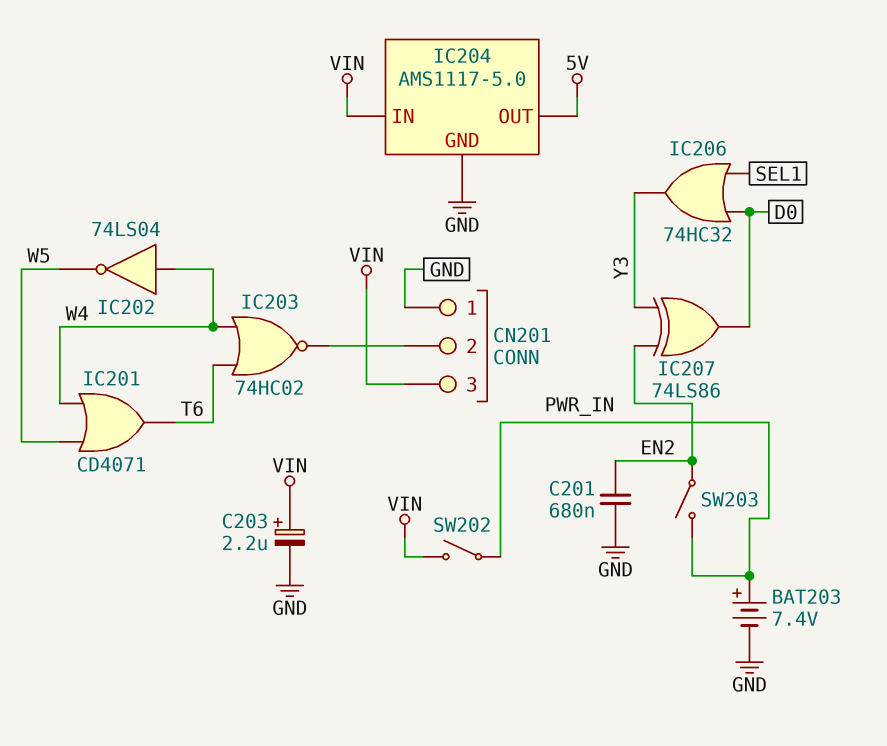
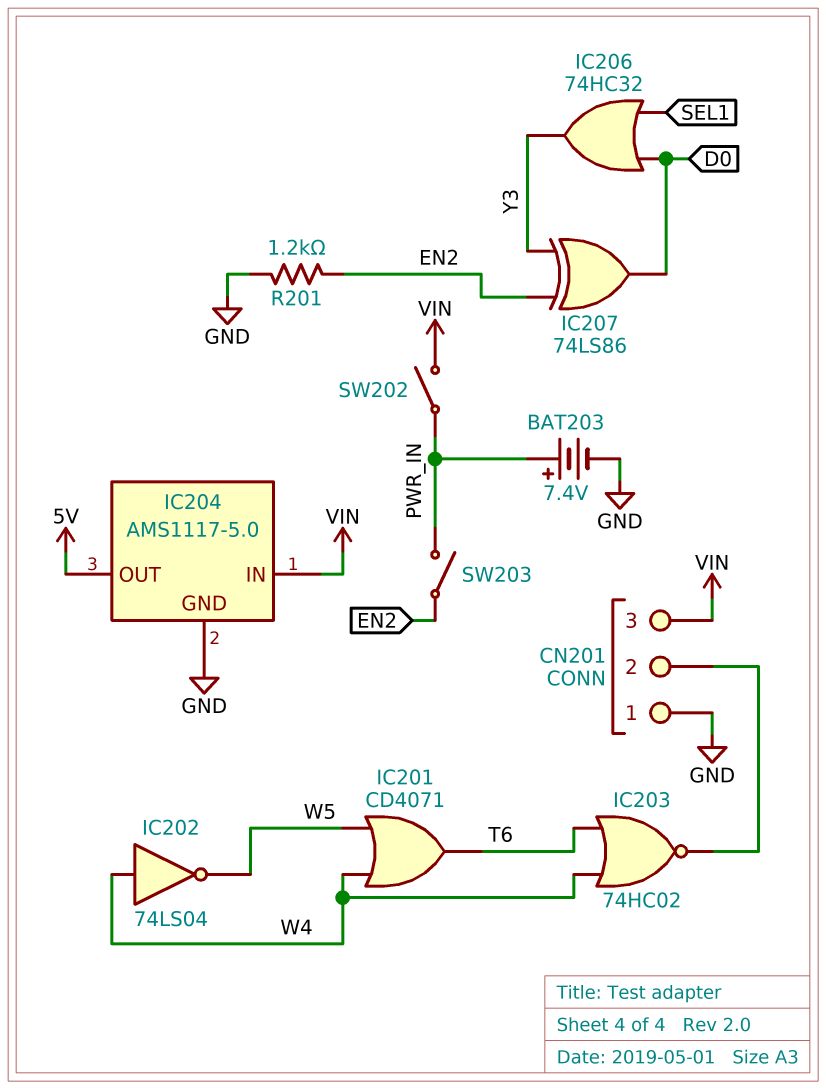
C201: 680nF (EN2, GND) -> none
C203: 2.2uF (plus VIN, minus GND) -> none
R201: none -> 1.2k (EN2, GND)

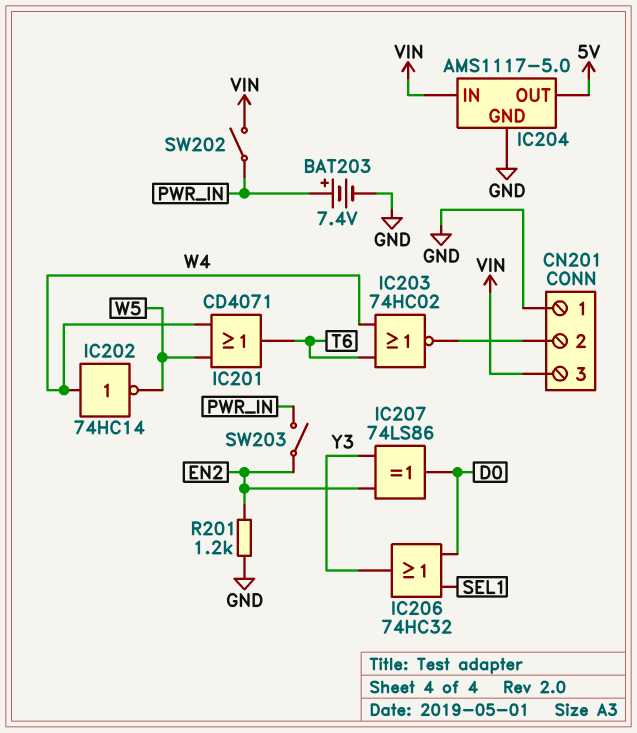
IC202: NOT 74LS04 (in W4, out W5) -> NOT 74HC14 (in W4, out W5)

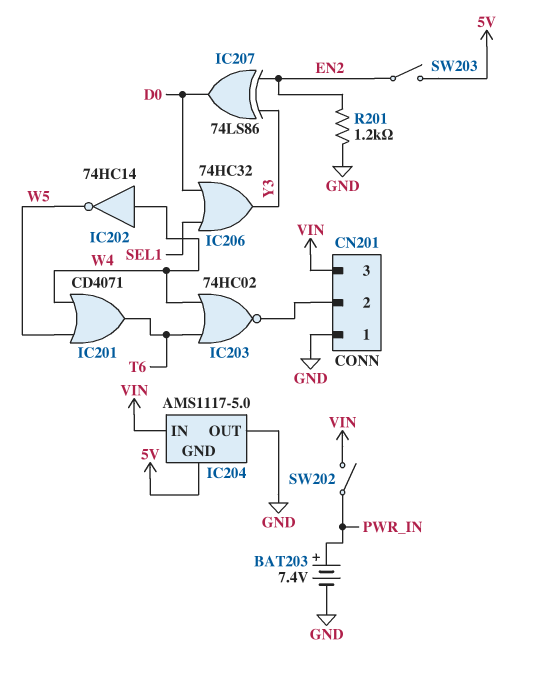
IC204 pin GND: GND -> 5V
IC204 pin OUT: 5V -> GND
SW203: switch (EN2, PWR_IN) -> switch (5V, EN2)

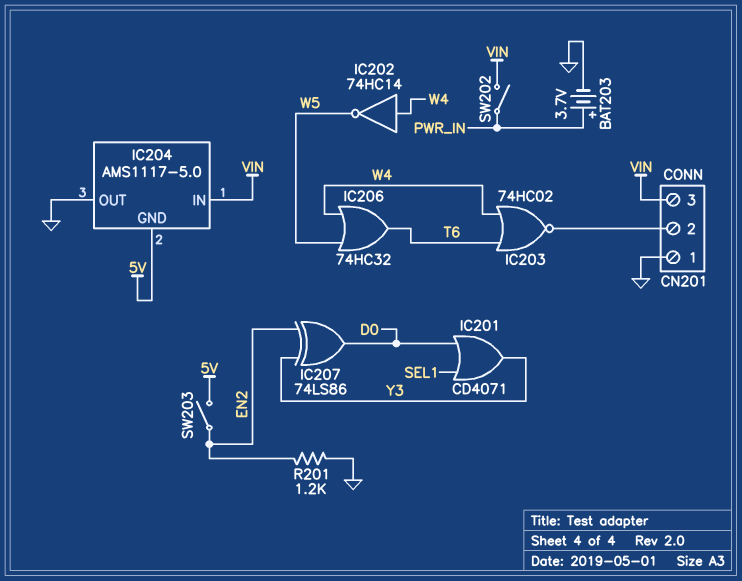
BAT203: 7.4V (plus PWR_IN, minus GND) -> 3.7V (plus PWR_IN, minus GND)
IC201: OR CD4071 (in W4, in W5, out T6) -> OR CD4071 (in D0, in SEL1, out Y3)
IC206: OR 74HC32 (in D0, in SEL1, out Y3) -> OR 74HC32 (in W4, in W5, out T6)

